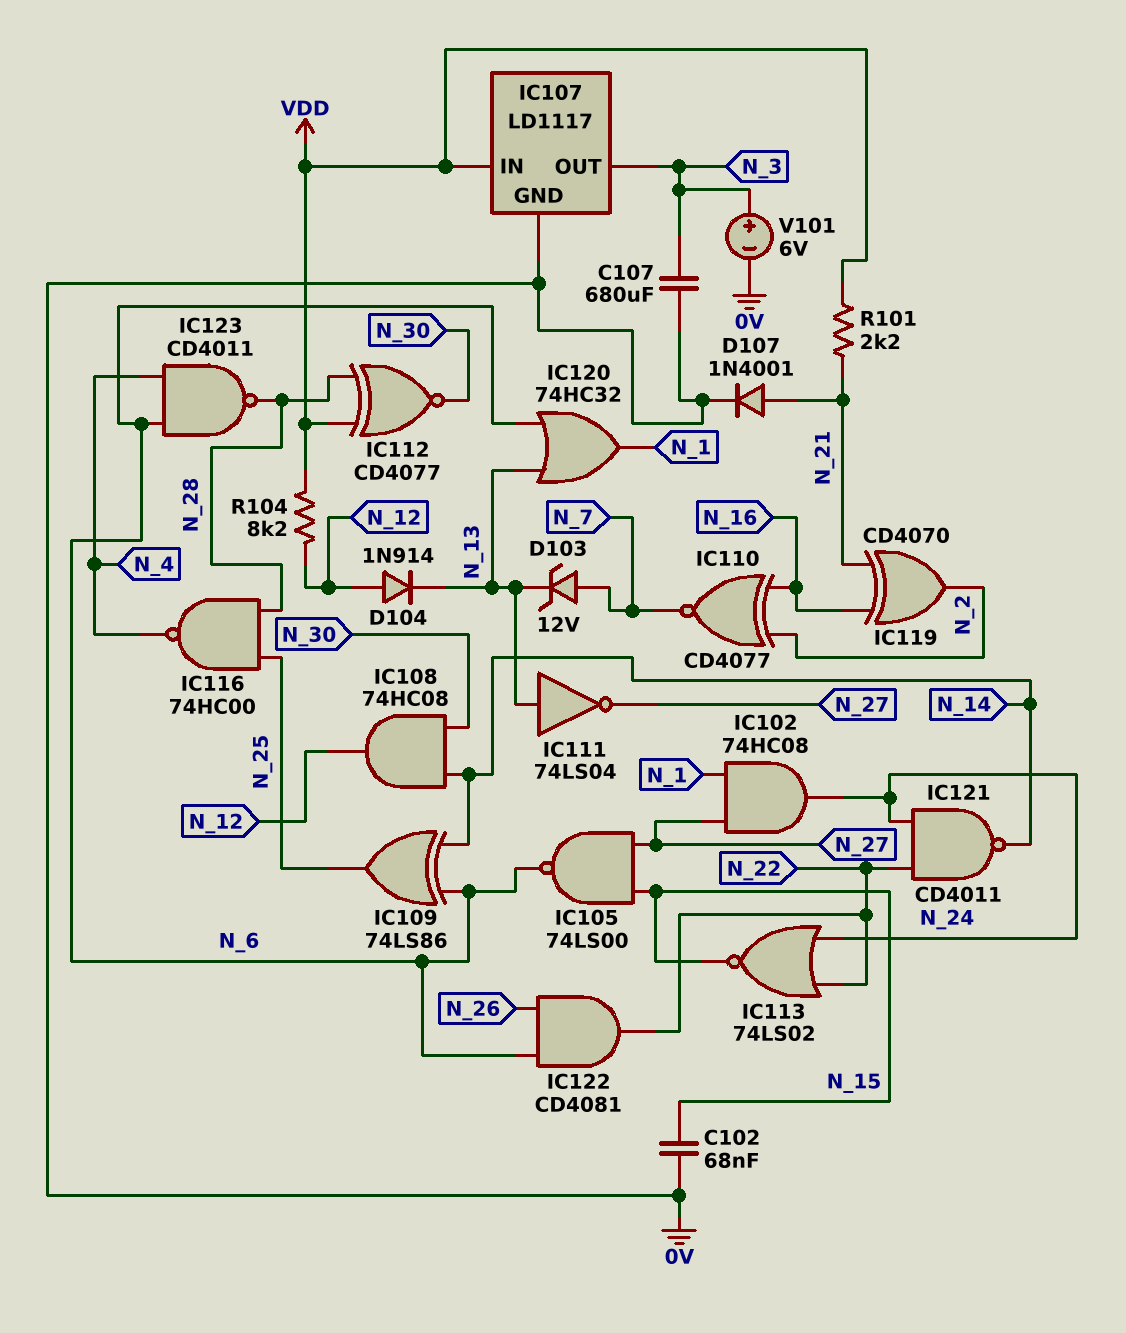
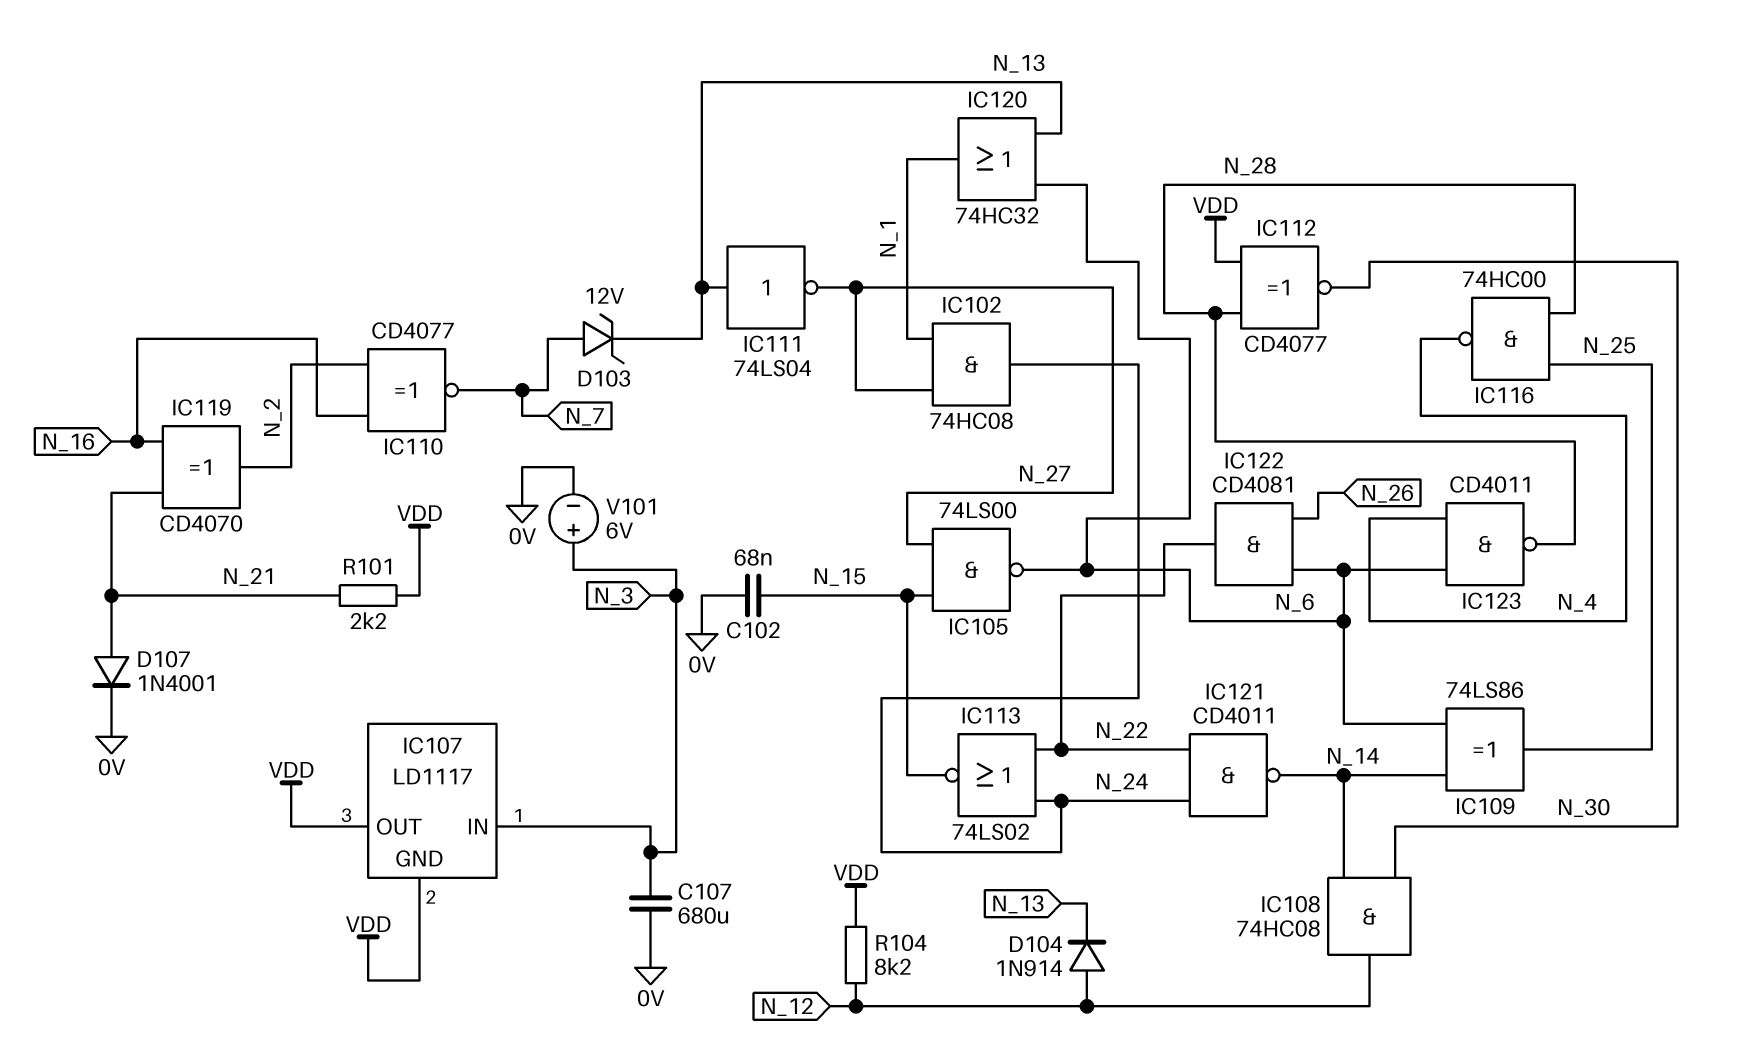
IC107 pin GND: 0V -> VDD
IC107 pin IN: VDD -> N_3
IC107 pin OUT: N_3 -> VDD

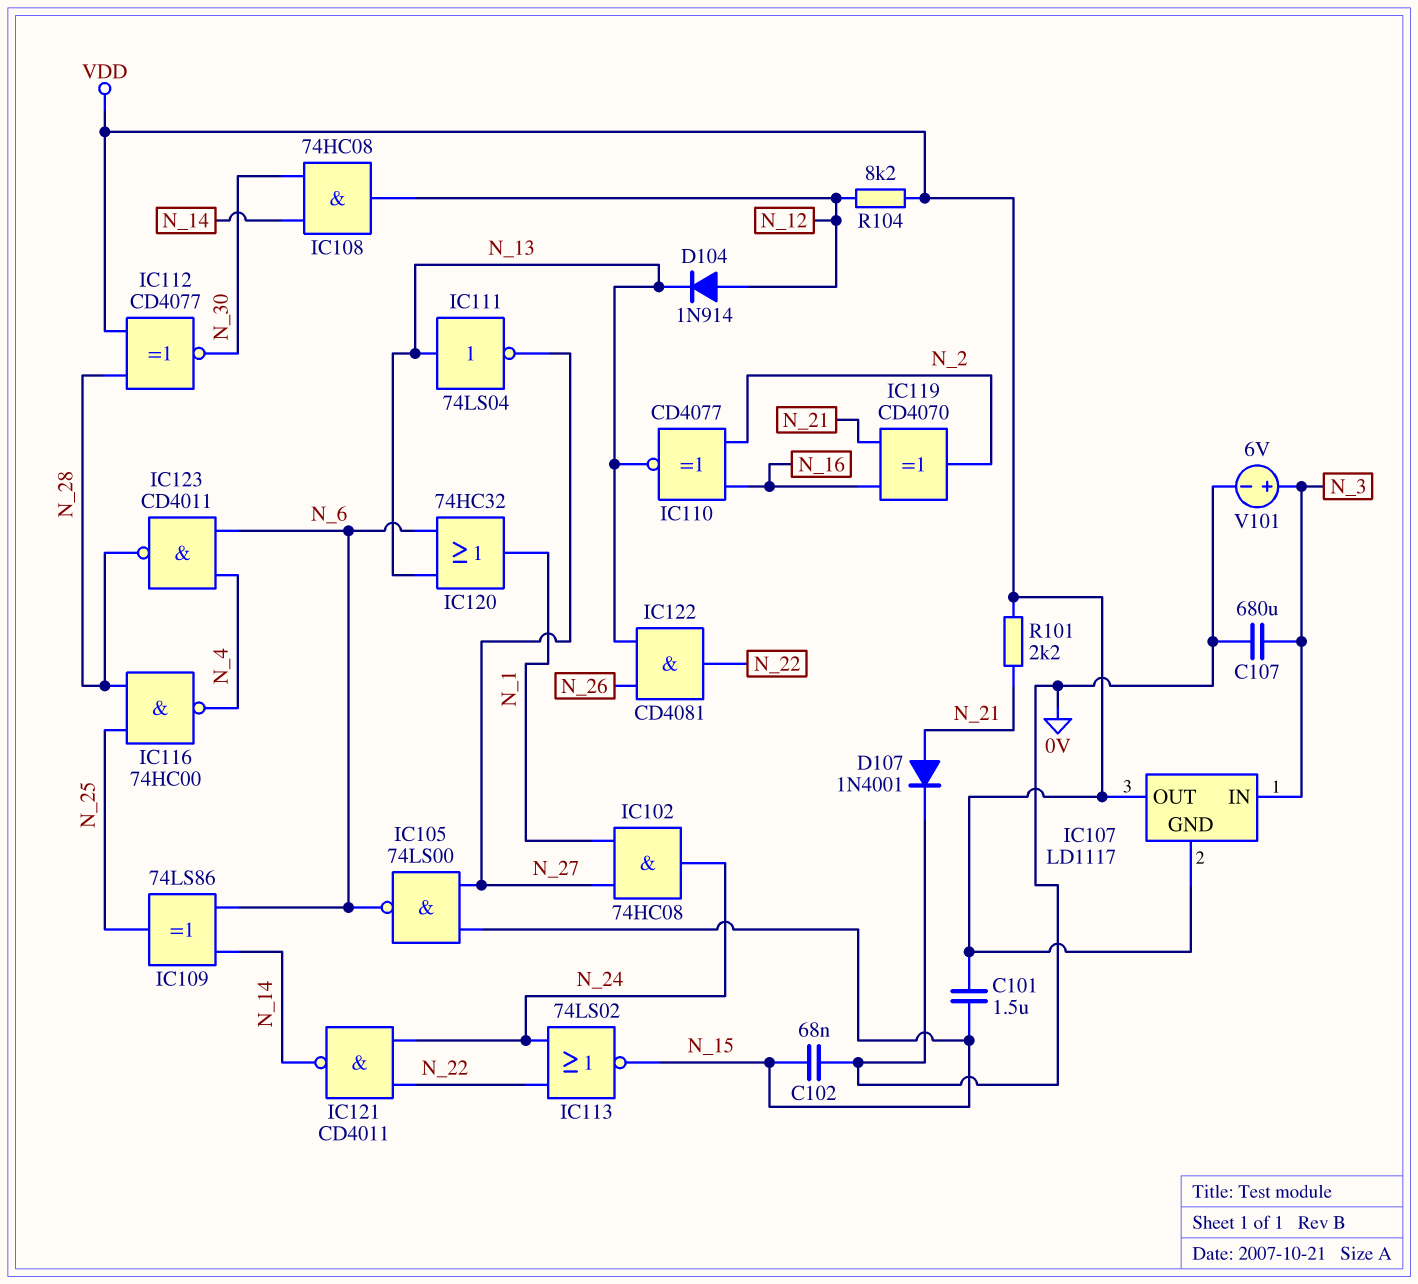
C101: none -> 1.5uF (N_15, VDD)
D103: zener 12V (A N_7, K N_13) -> none
IC110: XNOR CD4077 (in N_2, in N_16, out N_7) -> XNOR CD4077 (in N_2, in N_16, out N_13)
IC122: AND CD4081 (in N_6, in N_26, out N_22) -> AND CD4081 (in N_13, in N_26, out N_22)

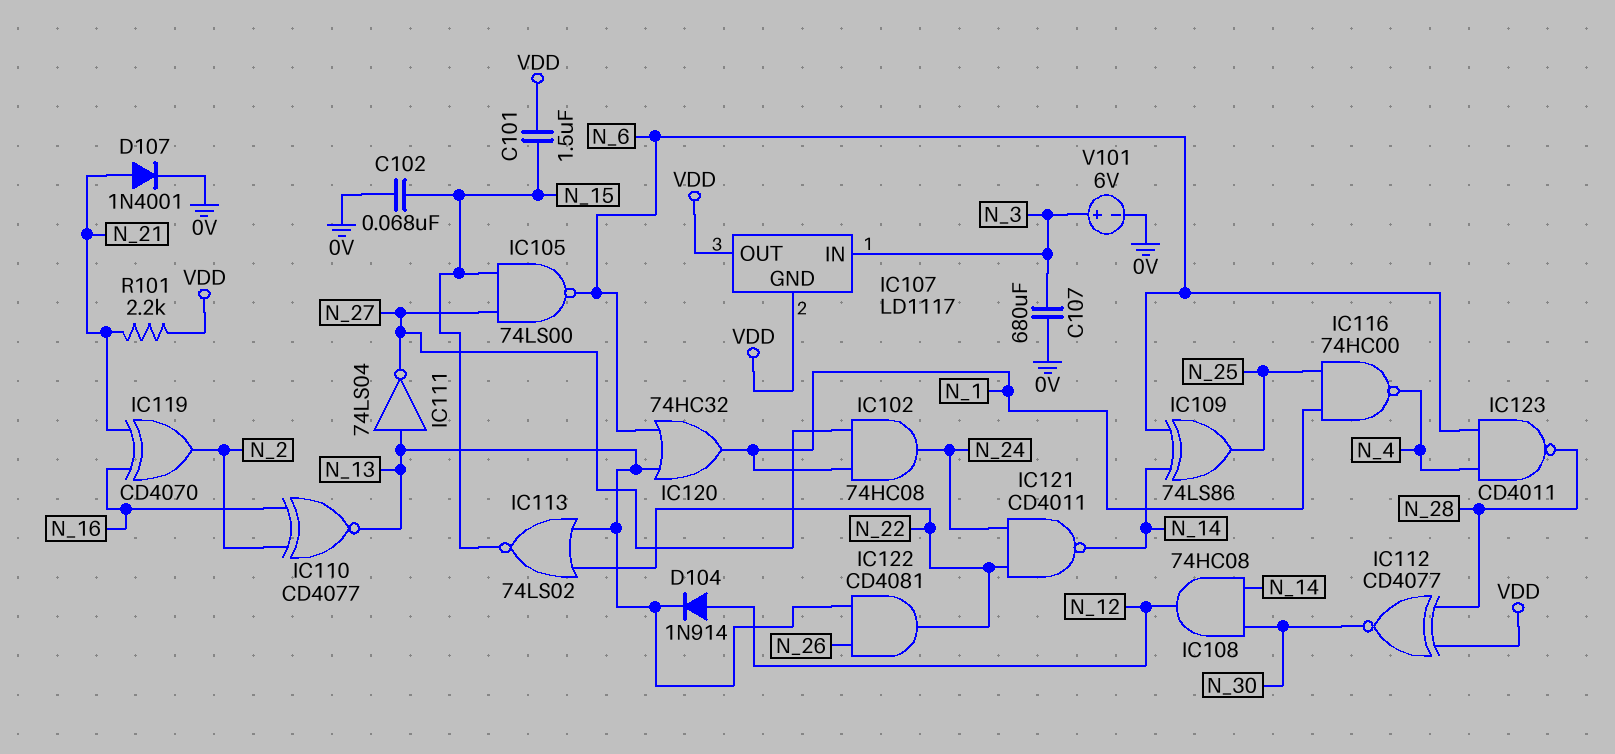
IC113: NOR 74LS02 (in N_22, in N_24, out N_15) -> NOR 74LS02 (in N_13, in N_22, out N_15)
IC116: NAND 74HC00 (in N_25, in N_28, out N_4) -> NAND 74HC00 (in N_1, in N_25, out N_4)
R104: 8.2k (N_12, VDD) -> none

